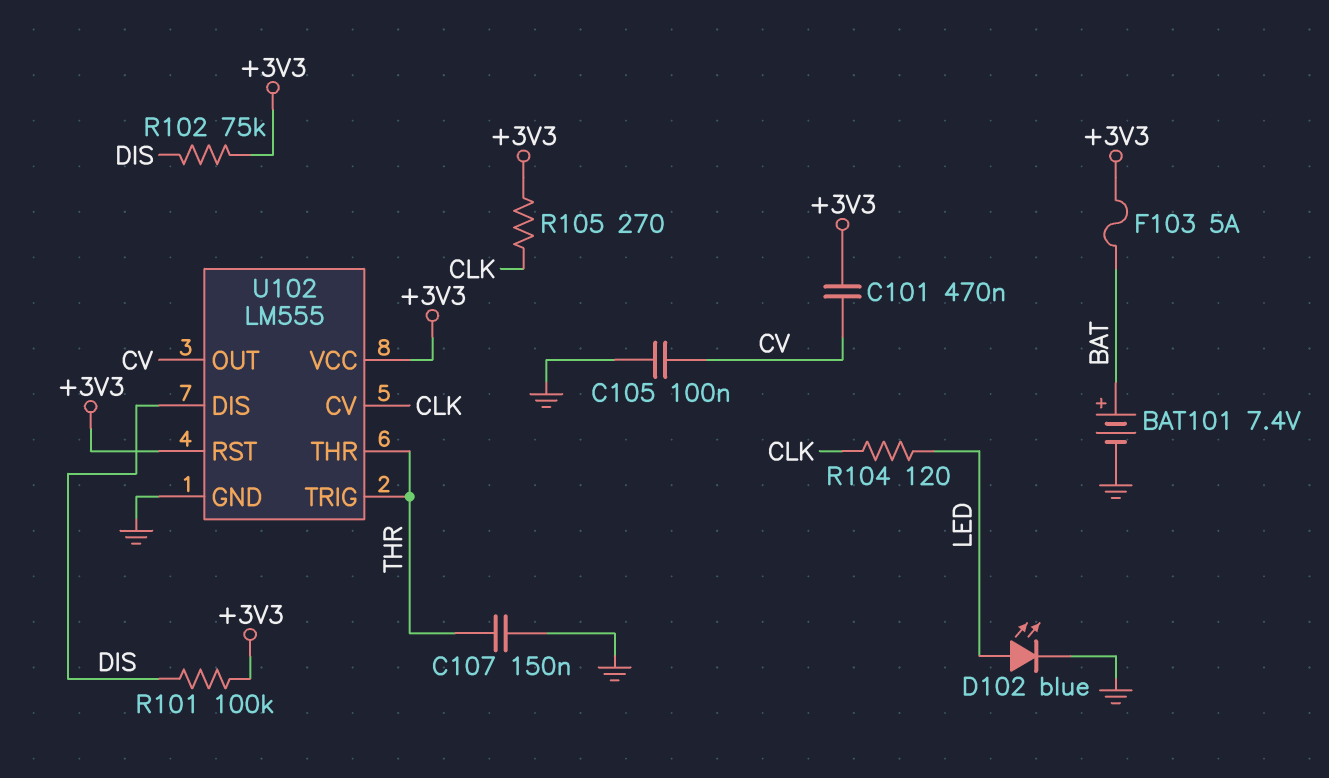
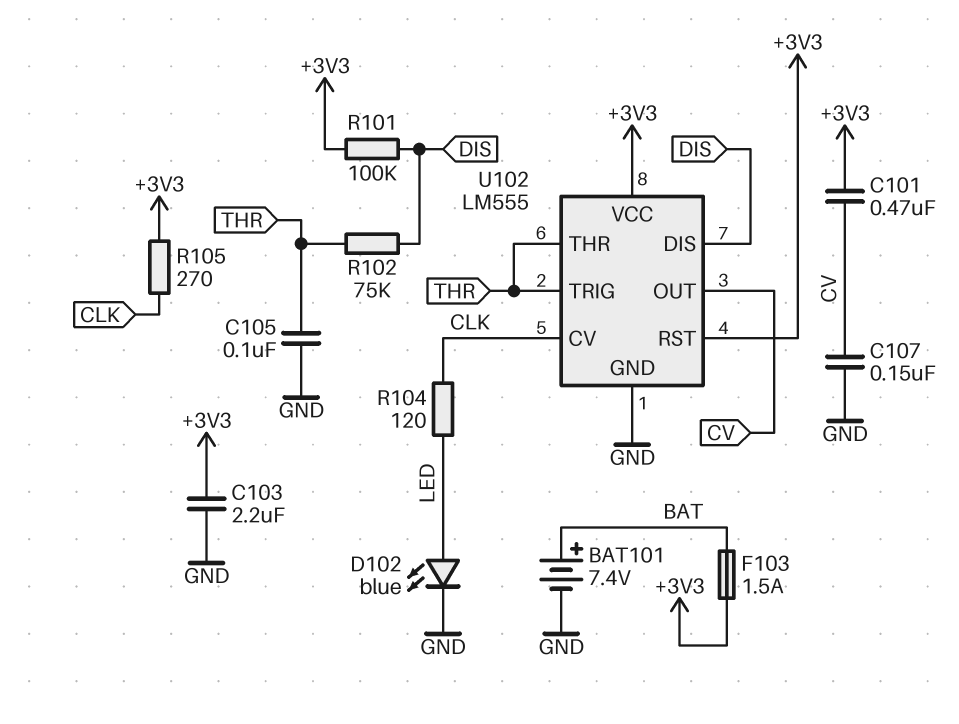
C103: none -> 2.2uF (+3V3, GND)
C105: 100nF (CV, GND) -> 100nF (GND, THR)
C107: 150nF (GND, THR) -> 150nF (CV, GND)
F103: 5A (+3V3, BAT) -> 1.5A (+3V3, BAT)
R102: 75k (+3V3, DIS) -> 75k (DIS, THR)

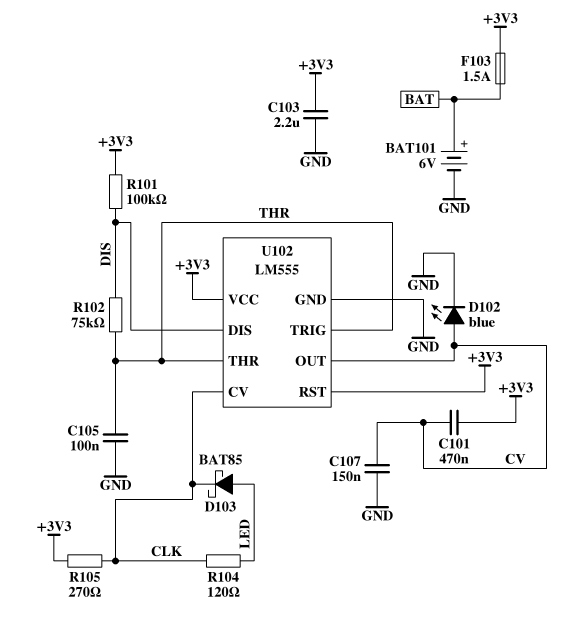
BAT101: 7.4V (plus BAT, minus GND) -> 6V (plus BAT, minus GND)
D102: LED blue (A LED, K GND) -> LED blue (A CV, K GND)
D103: none -> schottky BAT85 (A LED, K CLK)

